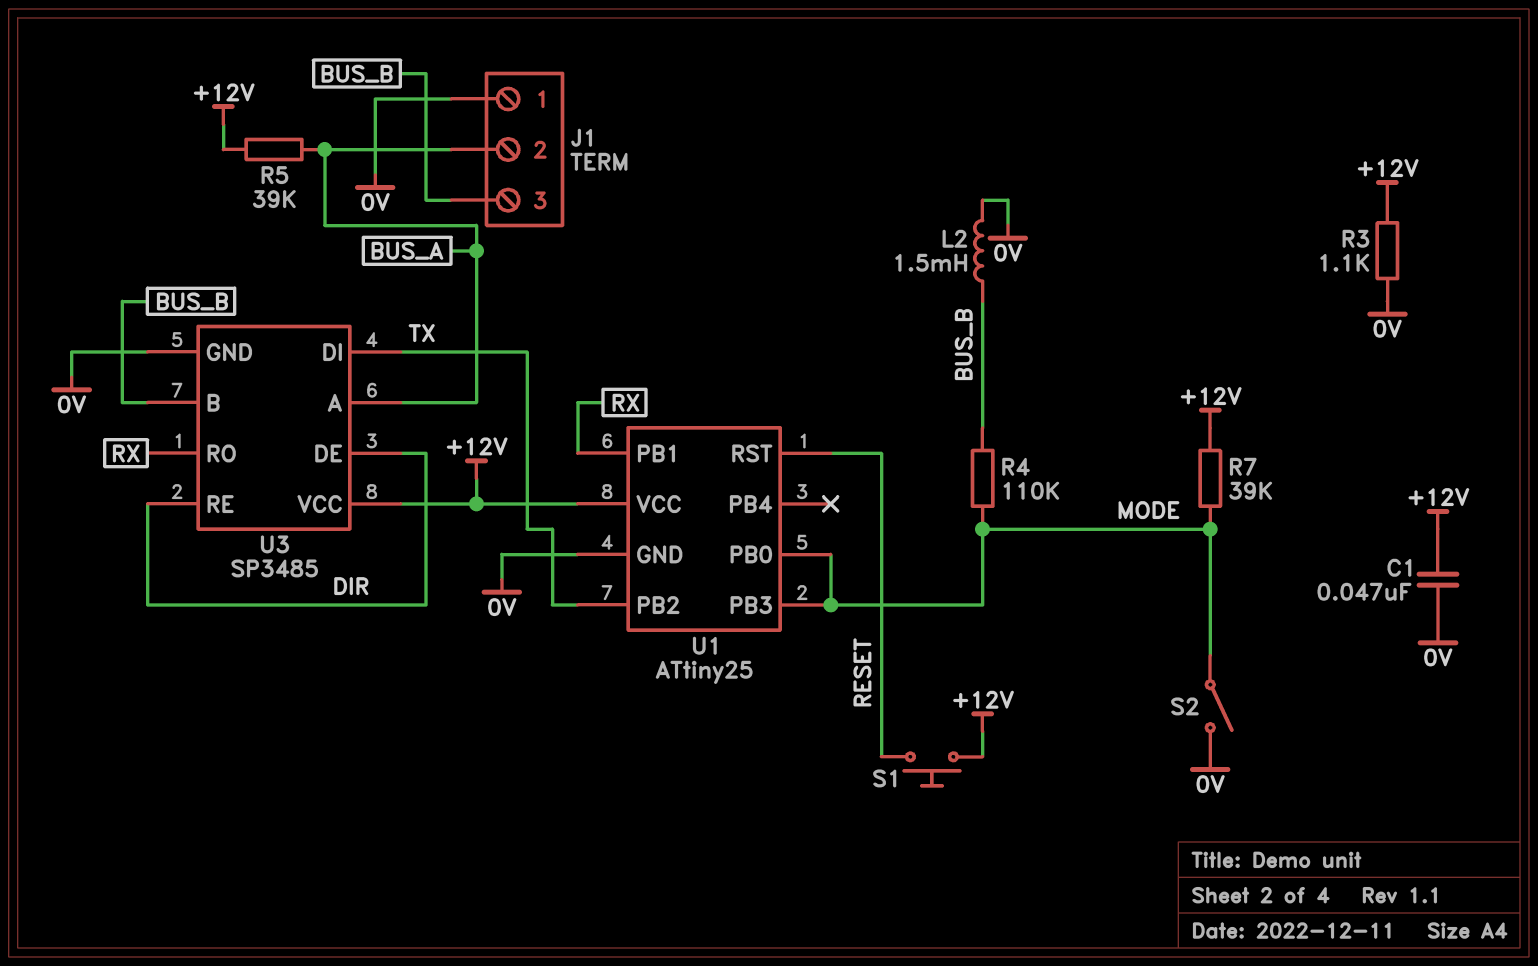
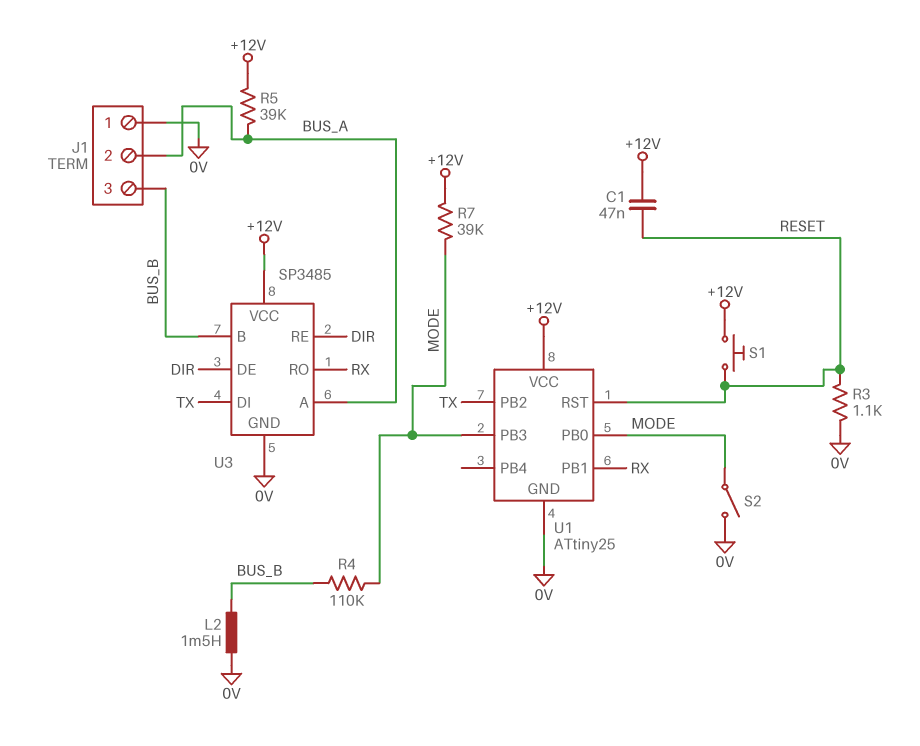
C1: 47nF (+12V, 0V) -> 47nF (+12V, RESET)
R3: 1.1k (+12V, 0V) -> 1.1k (0V, RESET)

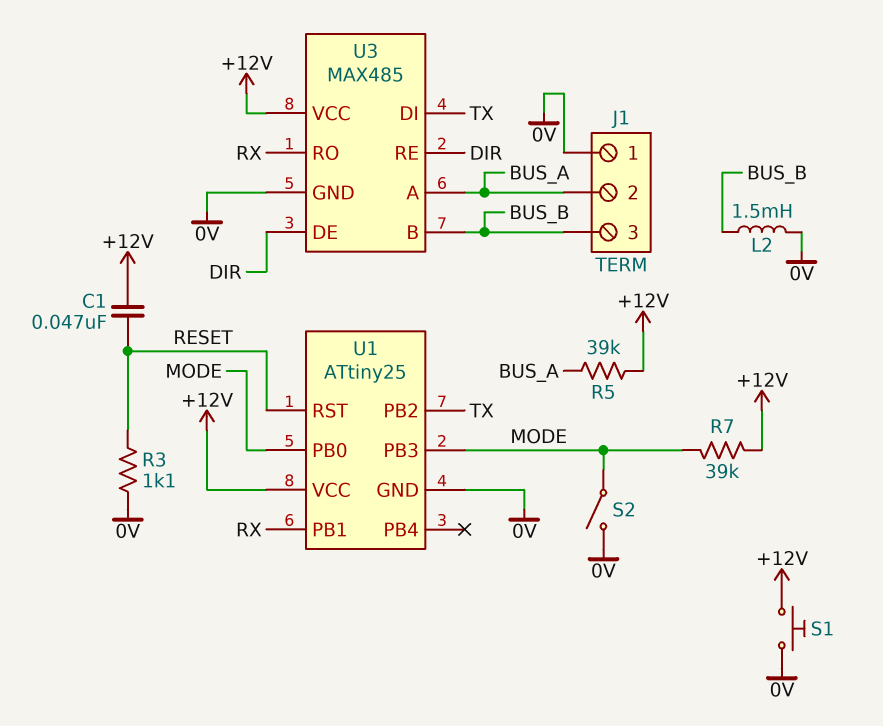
R4: 110k (BUS_B, MODE) -> none
S1: button (+12V, RESET) -> button (+12V, 0V)
U3: SP3485 -> MAX485

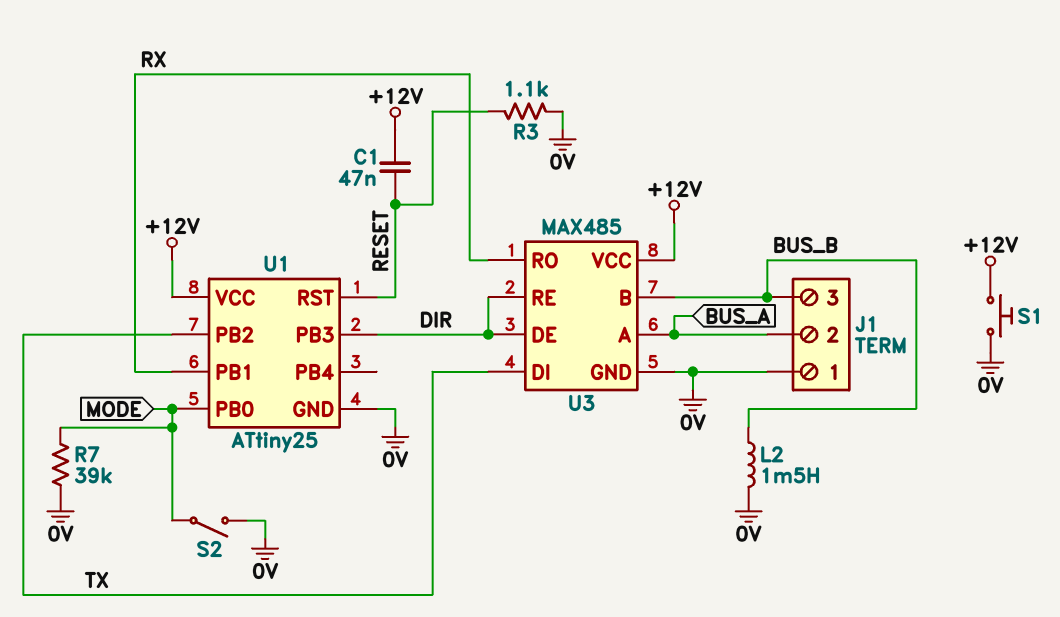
R5: 39k (+12V, BUS_A) -> none
R7: 39k (+12V, MODE) -> 39k (0V, MODE)
U1 pin PB3: MODE -> DIR

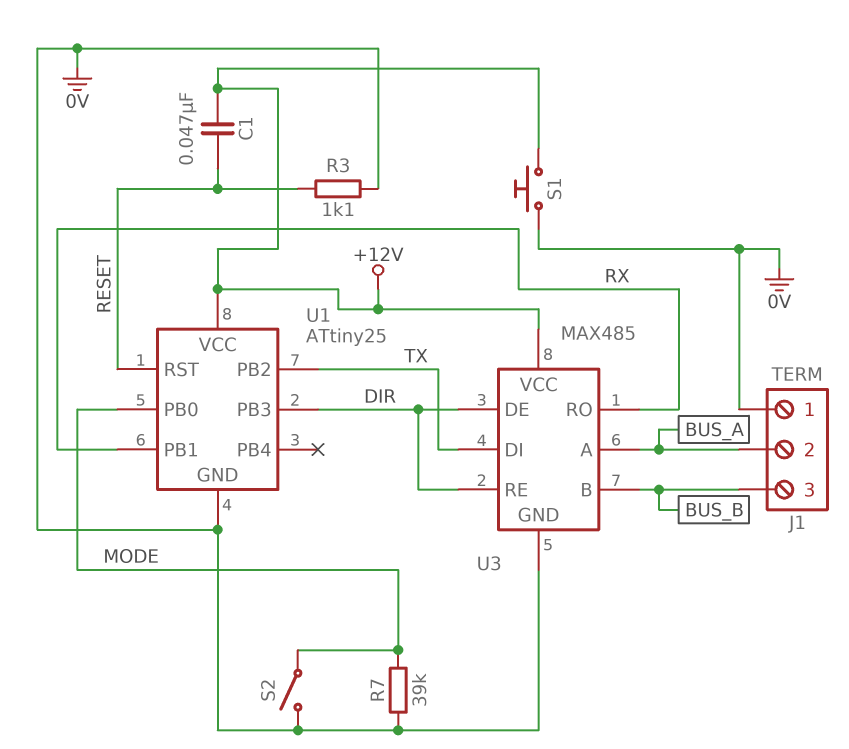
L2: 1.5mH (0V, BUS_B) -> none

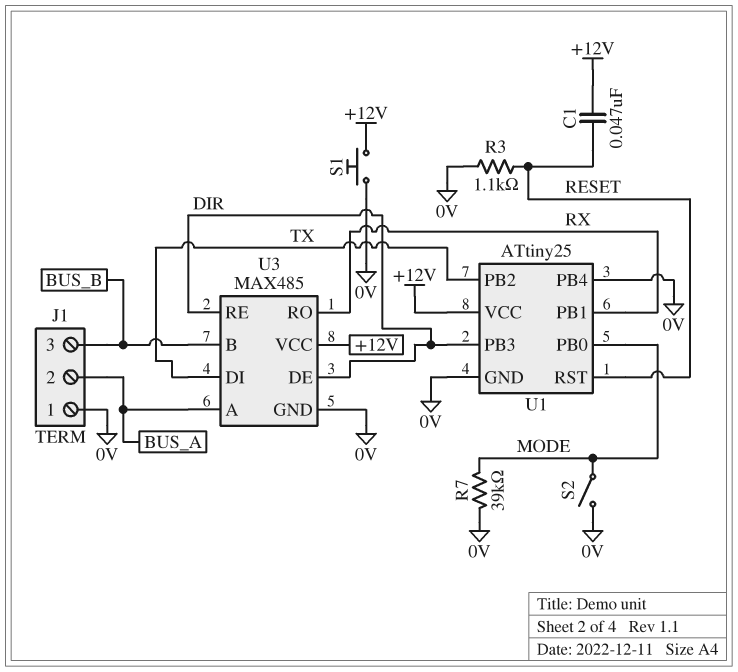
U1 pin PB4: none -> 0V

